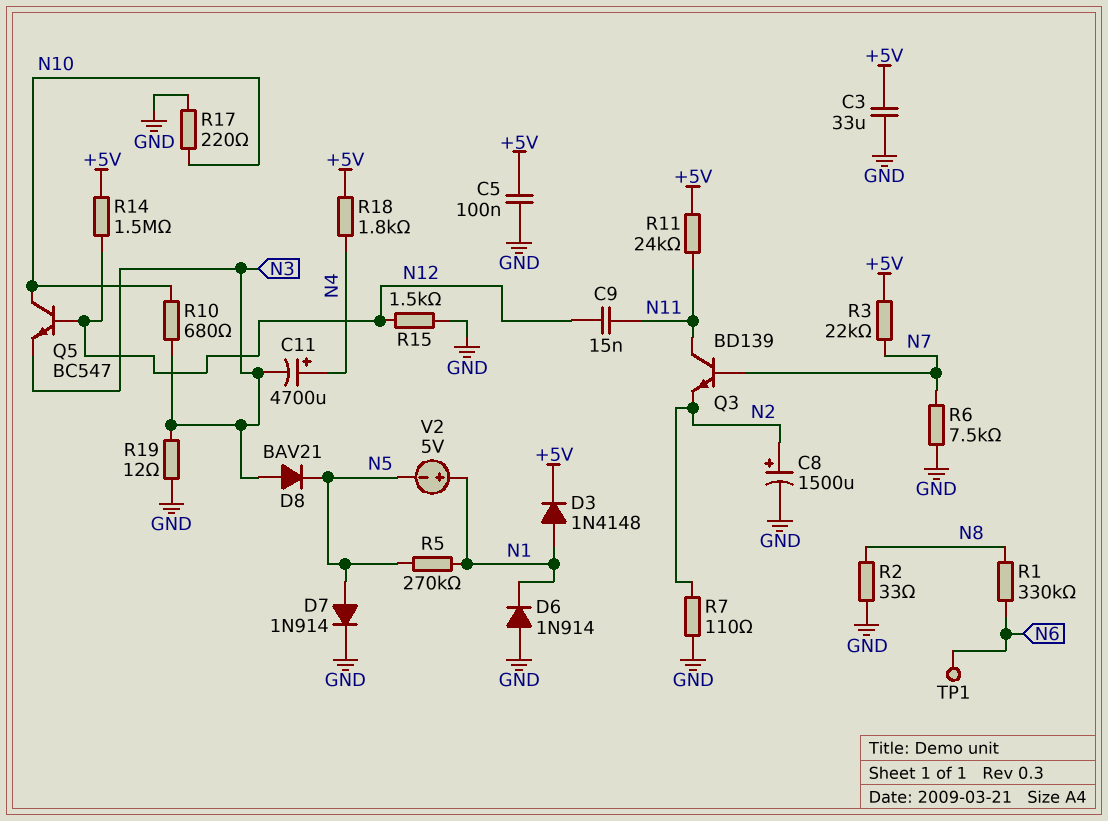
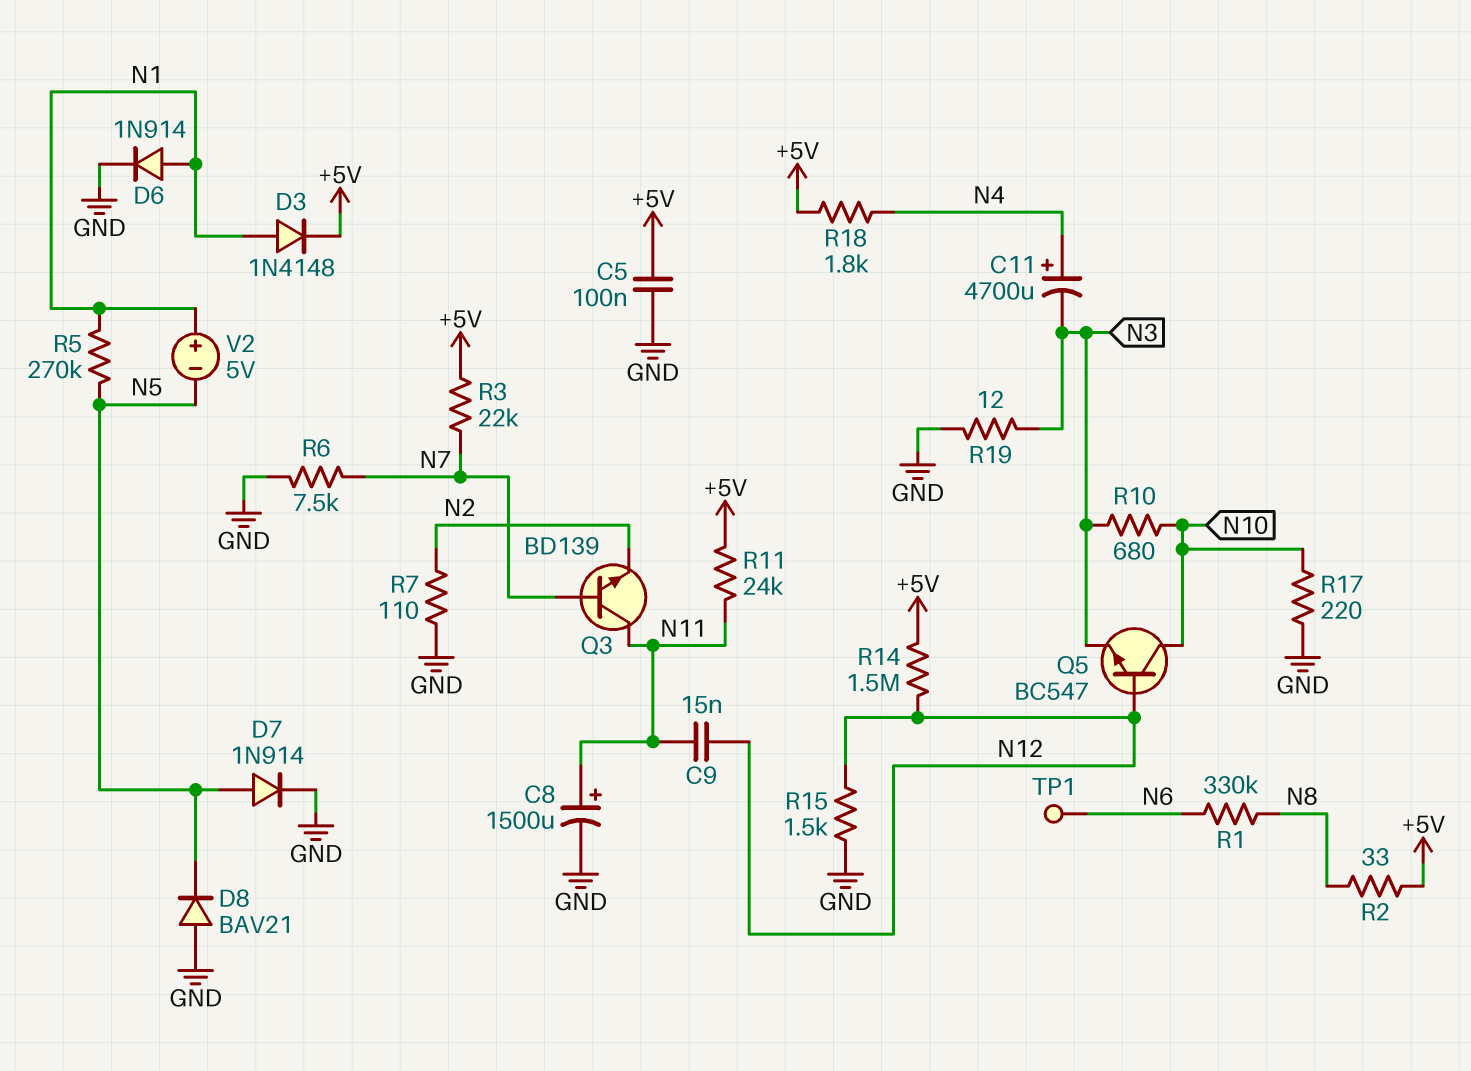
C3: 33uF (+5V, GND) -> none
C8: 1500uF (plus N2, minus GND) -> 1500uF (plus N11, minus GND)
D6: diode 1N914 (A GND, K N1) -> diode 1N914 (A N1, K GND)
D8: diode BAV21 (A N3, K N5) -> diode BAV21 (A GND, K N5)
R2: 33 (GND, N8) -> 33 (+5V, N8)

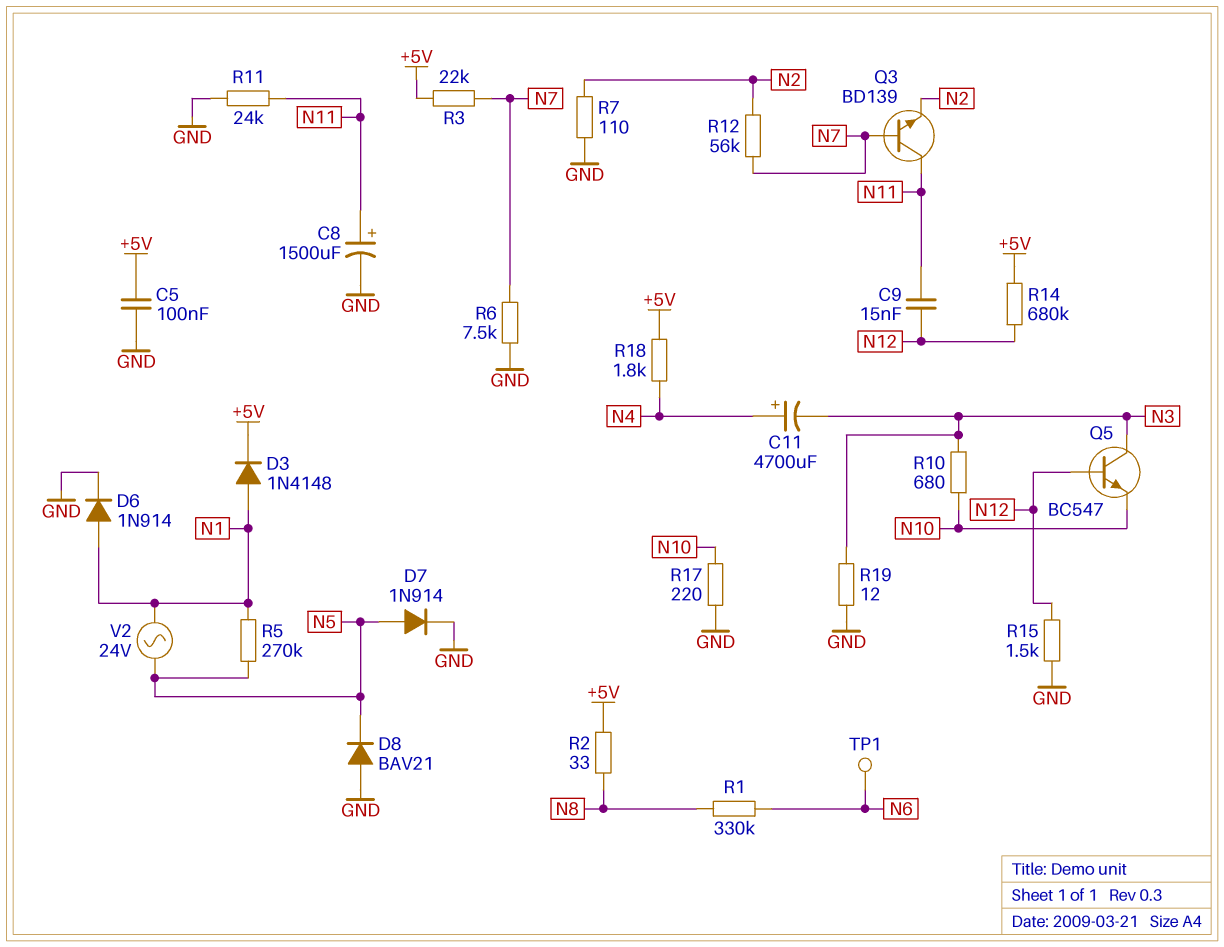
Q5: NPN BC547 (B N12, C N10, E N3) -> NPN BC547 (B N12, C N3, E N10)
R11: 24k (+5V, N11) -> 24k (GND, N11)
R12: none -> 56k (N2, N7)
R14: 1.5M (+5V, N12) -> 680k (+5V, N12)
V2: 5V (plus N1, minus N5) -> AC 24V (N1, N5)

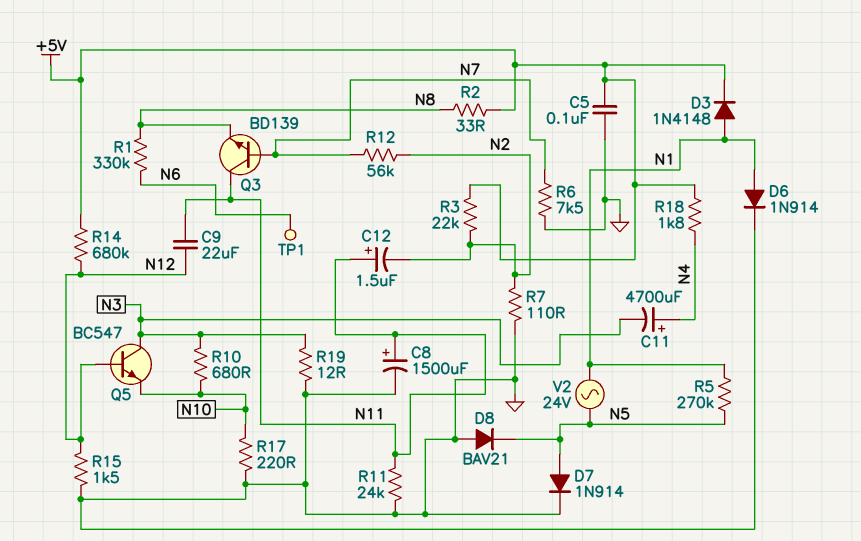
C9: 15nF (N11, N12) -> 22uF (N11, N12)
C12: none -> 1.5uF (plus N11, minus N2)
Q3: NPN BD139 (B N7, C N11, E N2) -> NPN BD139 (B N7, C N11, E N8)
R3: 22k (+5V, N7) -> 22k (+5V, N2)

